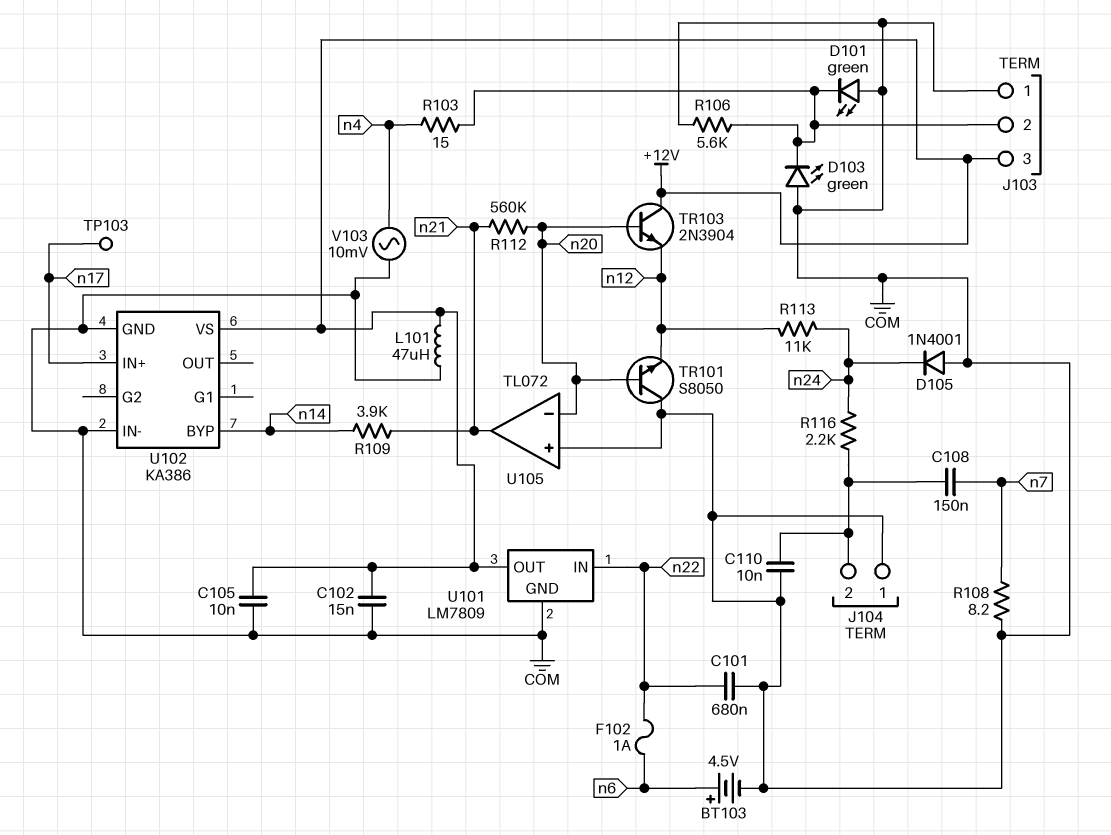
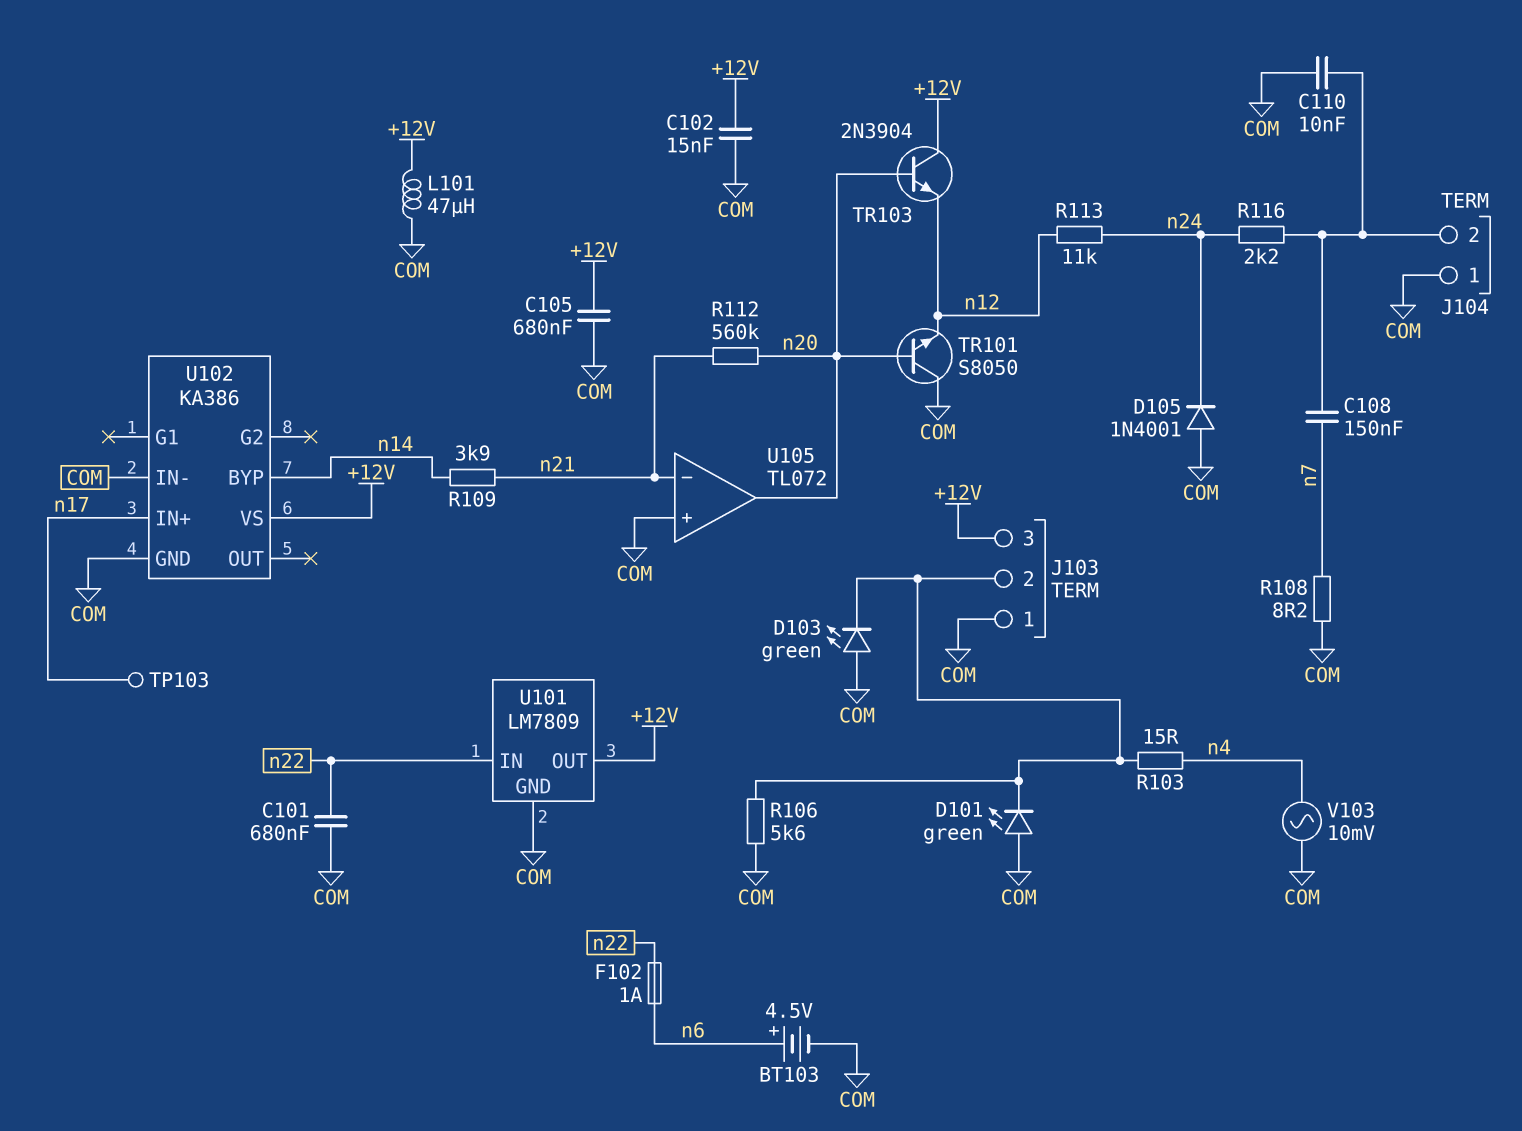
C105: 10nF (+12V, COM) -> 680nF (+12V, COM)
U105 pin in-: n20 -> n21
U105 pin out: n21 -> n20

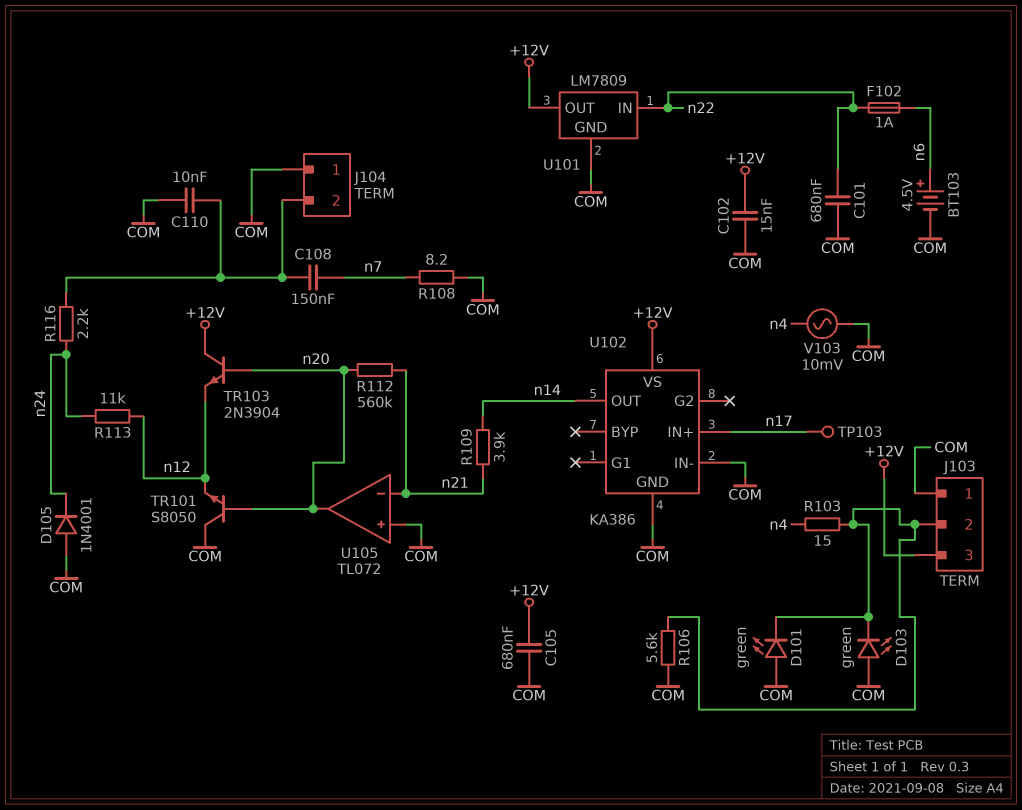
L101: 47uH (+12V, COM) -> none
U102 pin BYP: n14 -> none
U102 pin OUT: none -> n14

